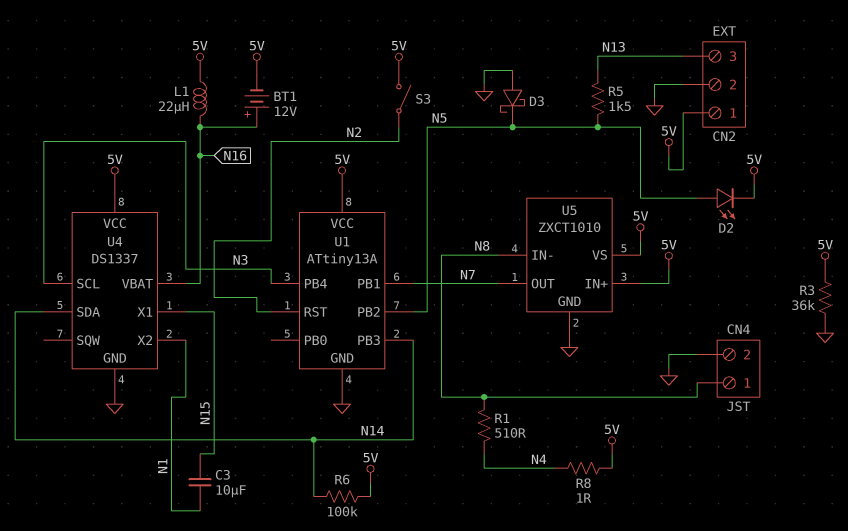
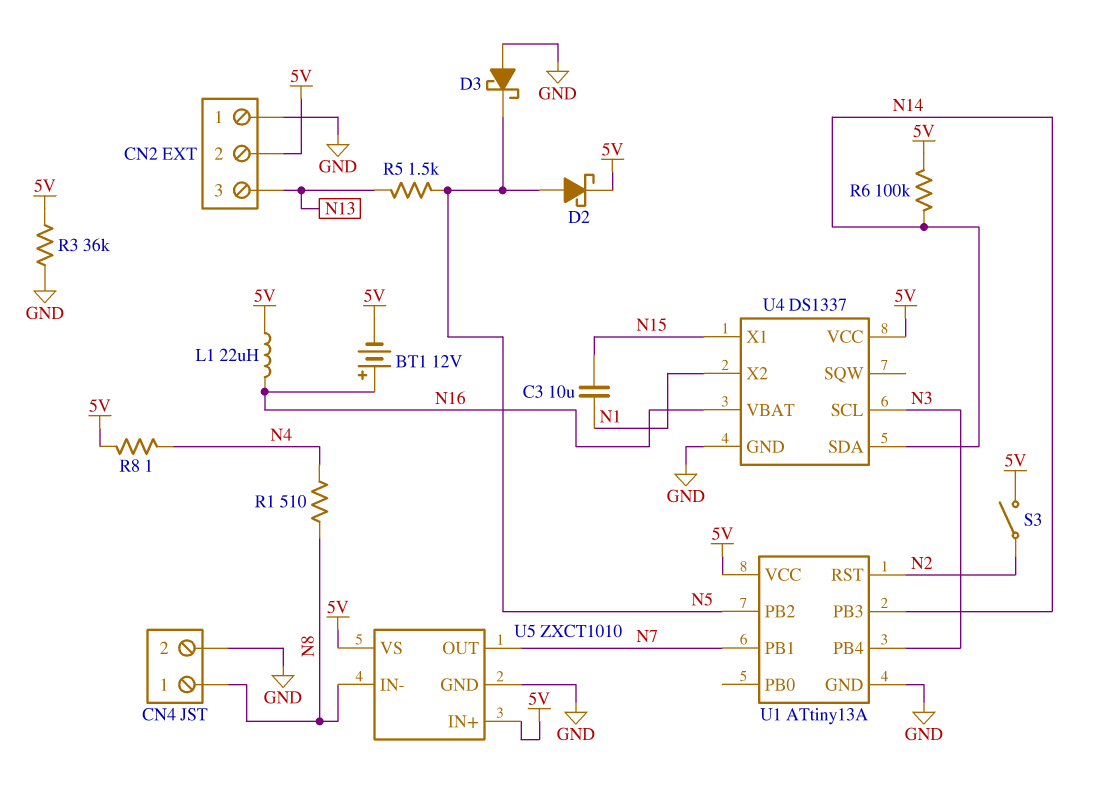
CN2 pin 1: 5V -> GND
CN2 pin 2: GND -> 5V
D2: LED (A N5, K 5V) -> schottky (A N5, K 5V)

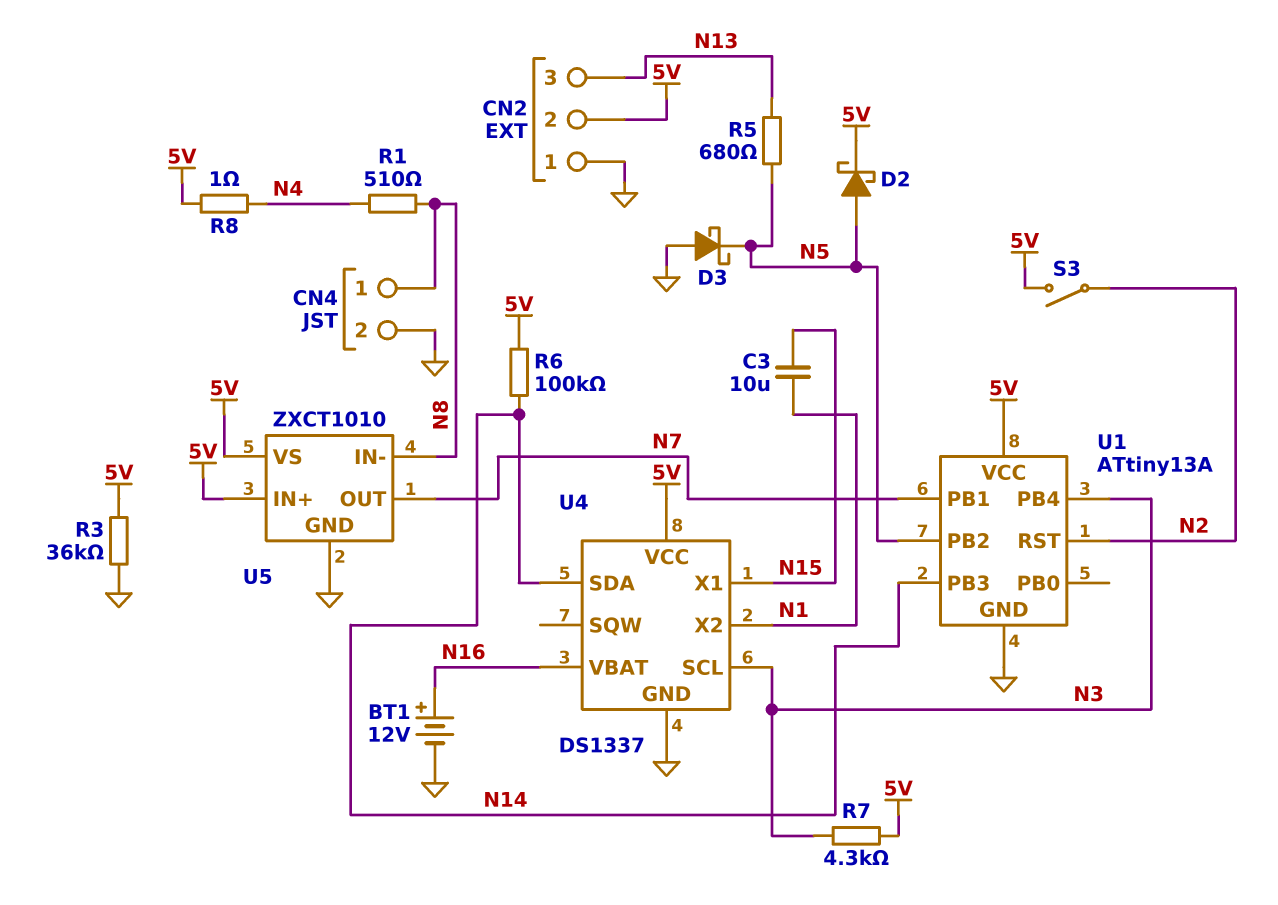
BT1: 12V (plus N16, minus 5V) -> 12V (plus N16, minus GND)
L1: 22uH (5V, N16) -> none
R5: 1.5k (N5, N13) -> 680 (N5, N13)
R7: none -> 4.3k (5V, N3)

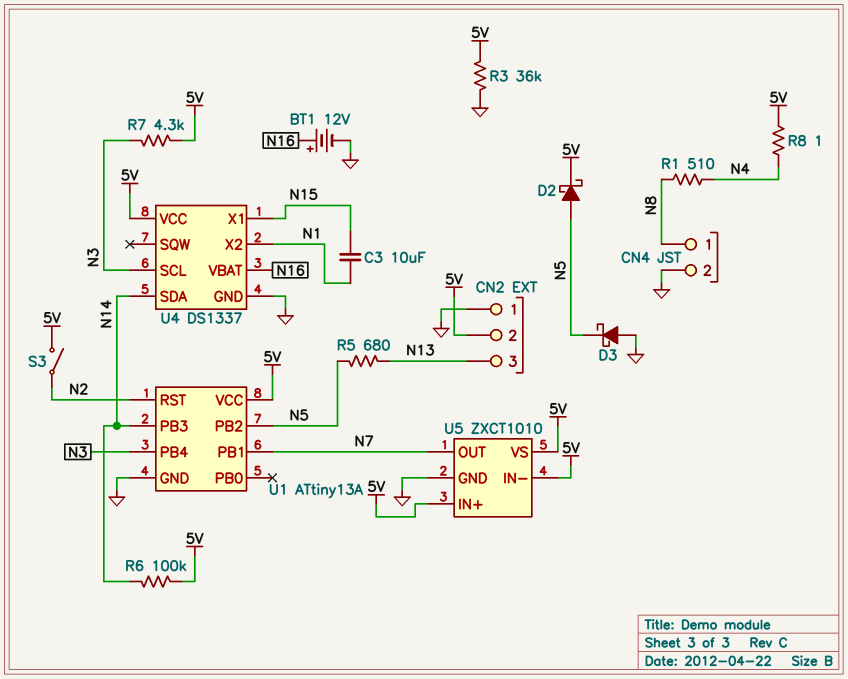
U5 pin IN-: N8 -> 5V

